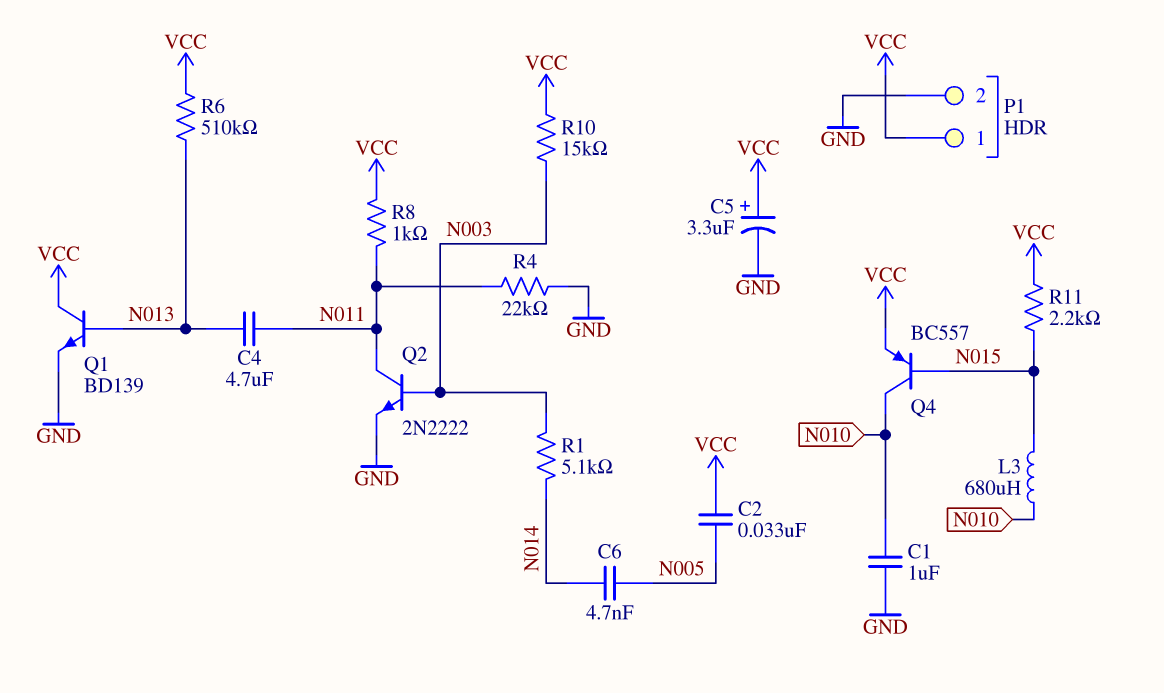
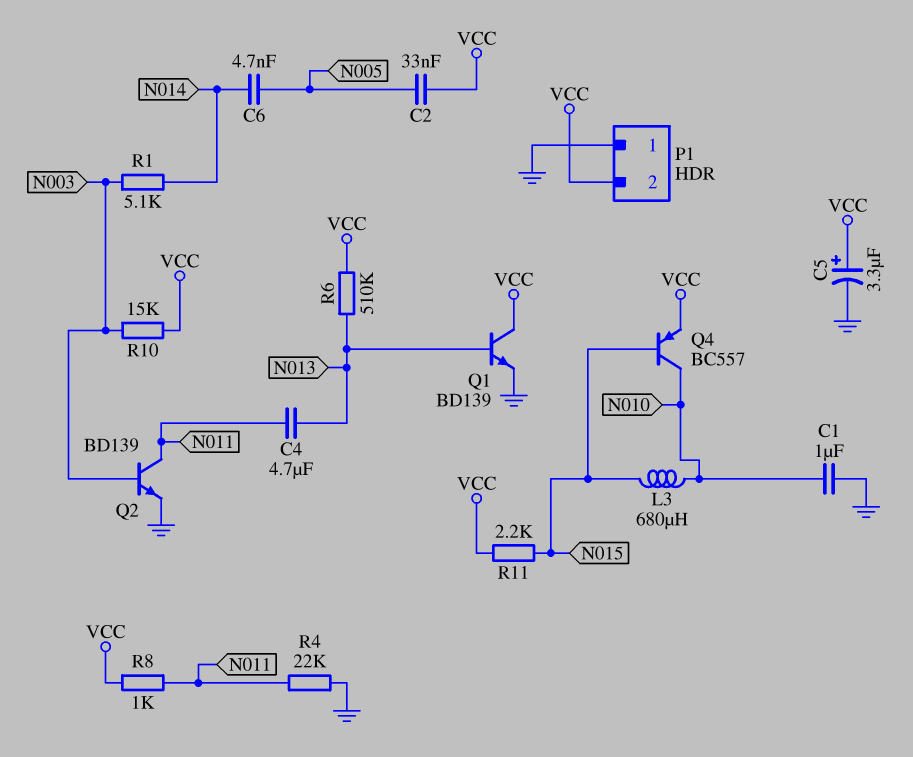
P1 pin 1: VCC -> GND
P1 pin 2: GND -> VCC
Q2: NPN 2N2222 (B N003, C N011, E GND) -> NPN BD139 (B N003, C N011, E GND)

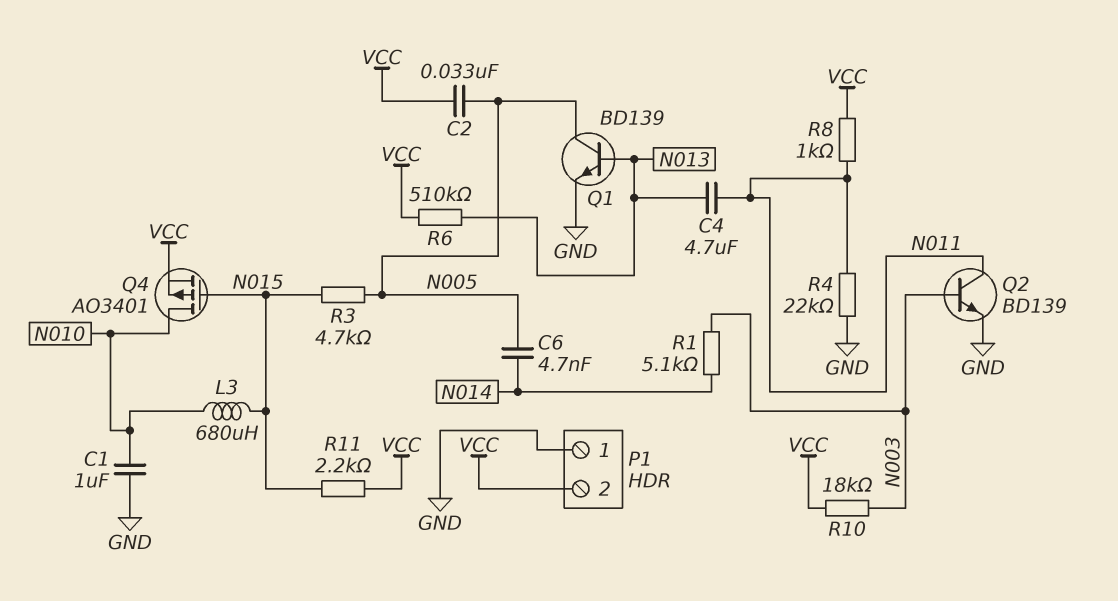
C5: 3.3uF (plus VCC, minus GND) -> none
Q1: NPN BD139 (B N013, C VCC, E GND) -> NPN BD139 (B N013, C N005, E GND)
Q4: PNP BC557 (B N015, C N010, E VCC) -> PMOS AO3401 (G N015, D N010, S VCC)
R3: none -> 4.7k (N005, N015)
R10: 15k (N003, VCC) -> 18k (N003, VCC)

